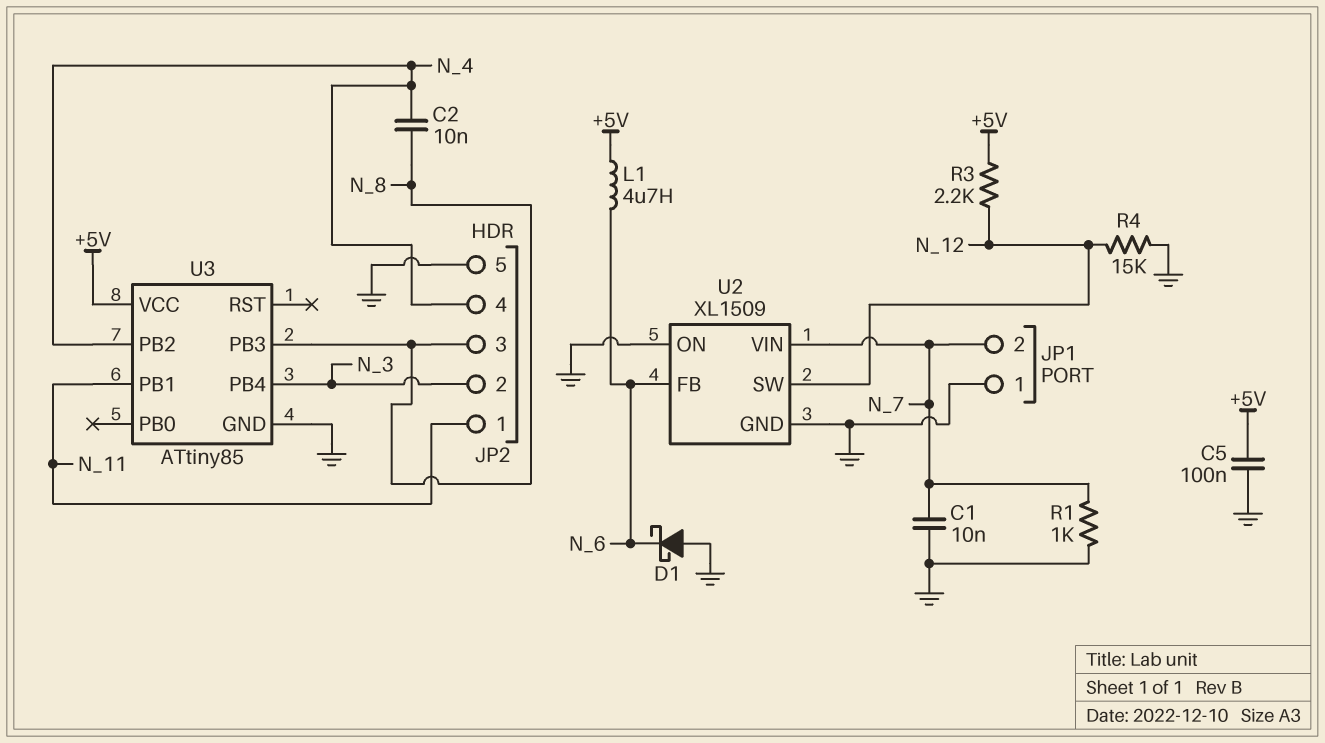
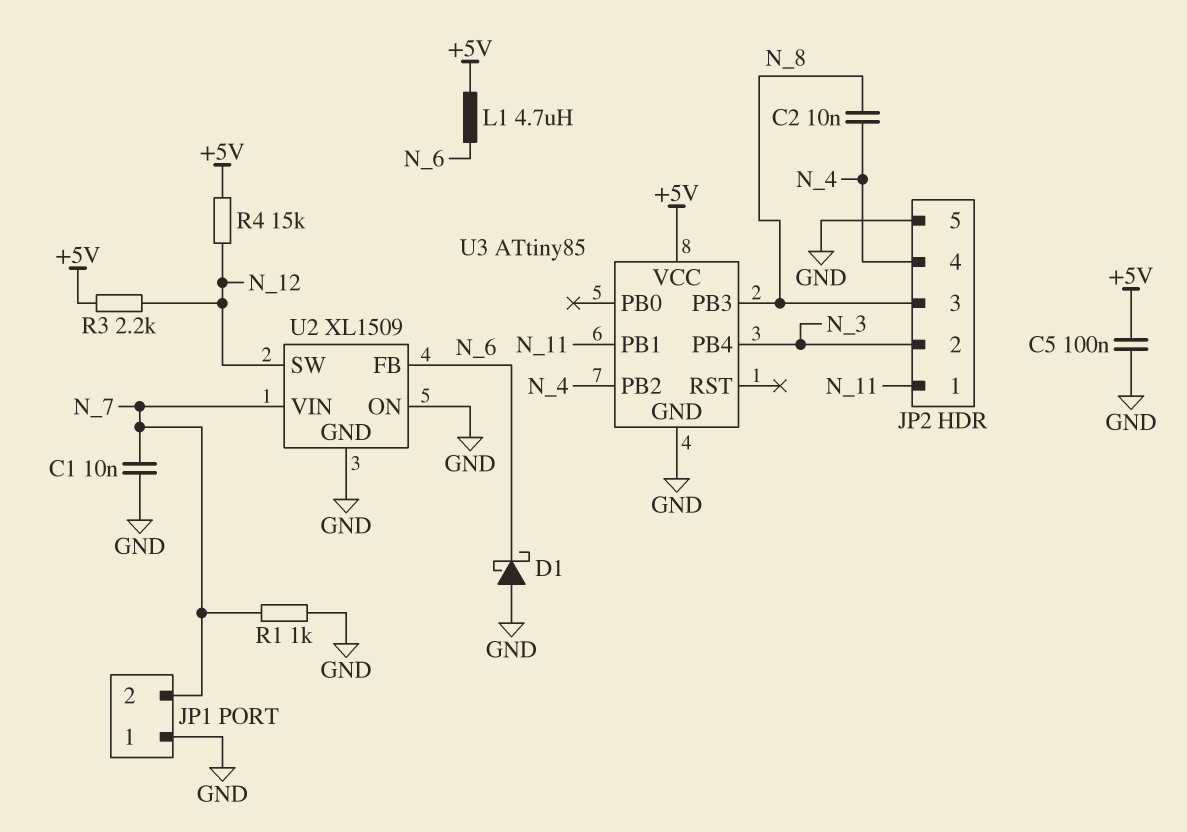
R4: 15k (GND, N_12) -> 15k (+5V, N_12)

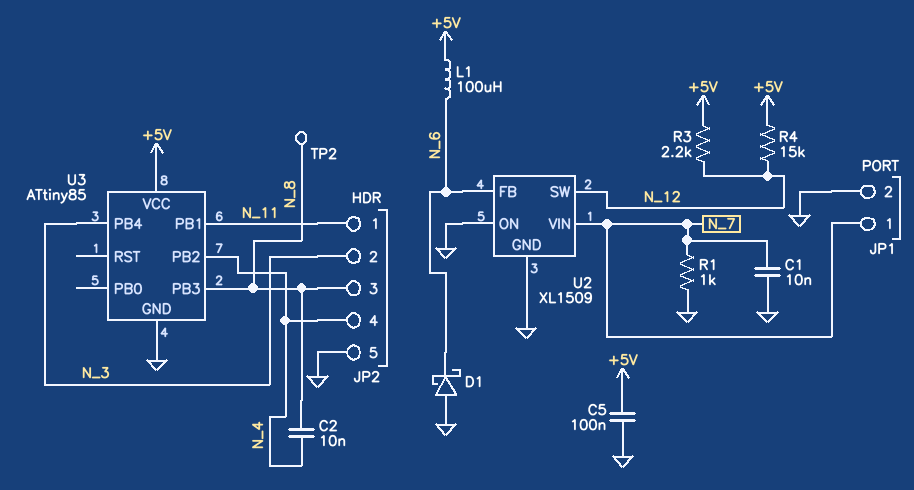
JP1 pin 1: GND -> N_7
JP1 pin 2: N_7 -> GND
L1: 4.7uH (+5V, N_6) -> 100uH (+5V, N_6)
TP2: none -> test point (N_8)

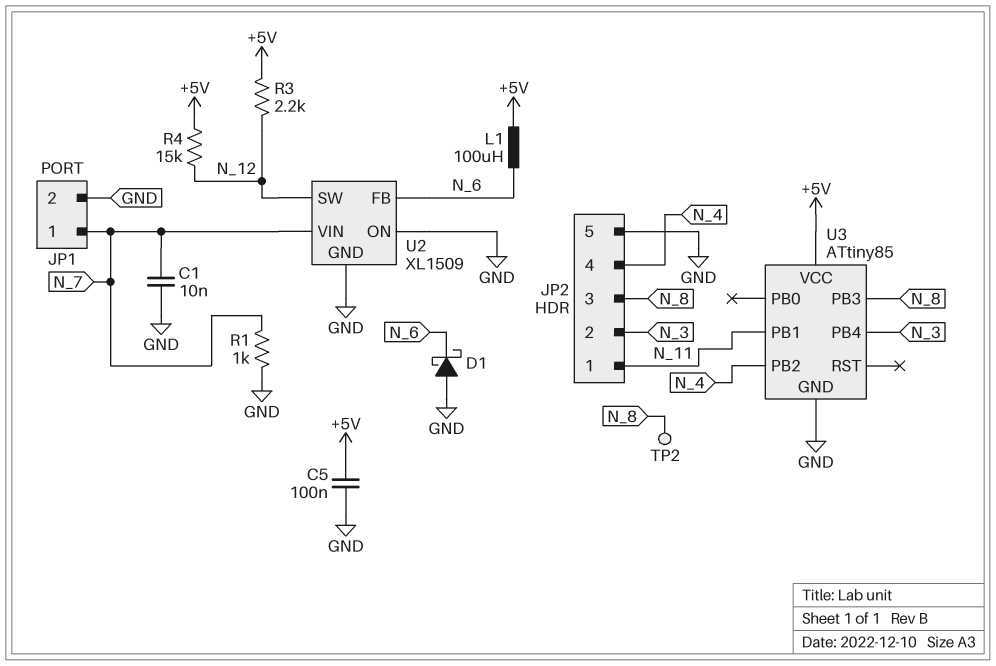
C2: 10nF (N_4, N_8) -> none

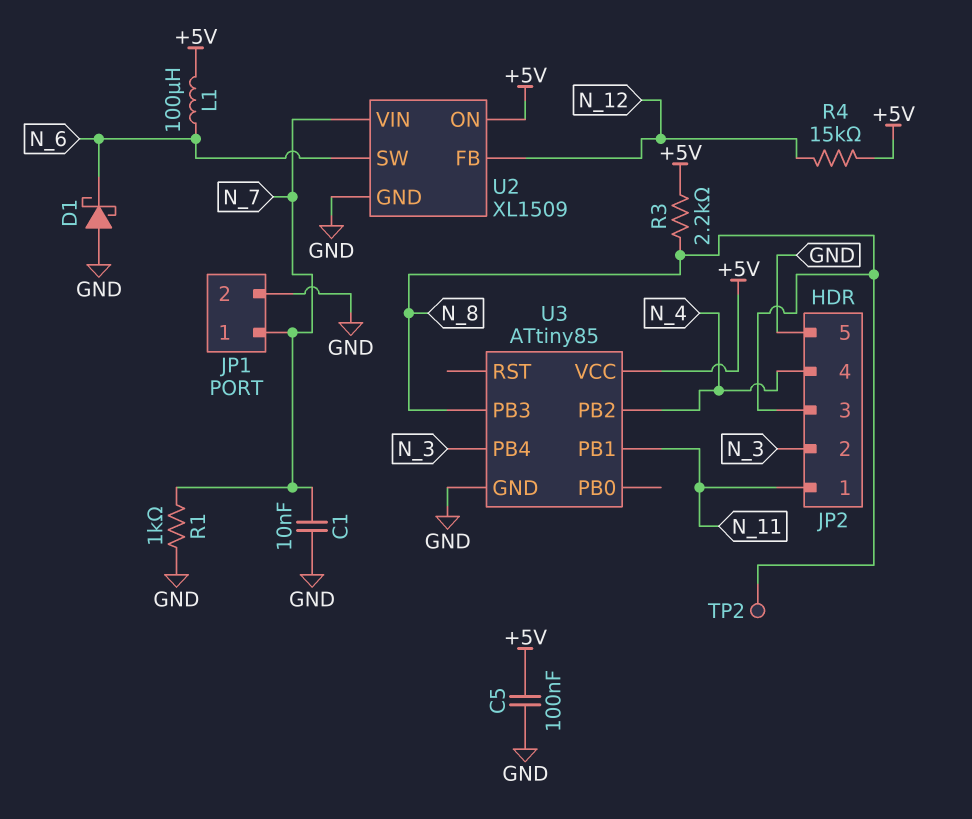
R3: 2.2k (+5V, N_12) -> 2.2k (+5V, N_8)
U2 pin FB: N_6 -> N_12
U2 pin ON: GND -> +5V
U2 pin SW: N_12 -> N_6

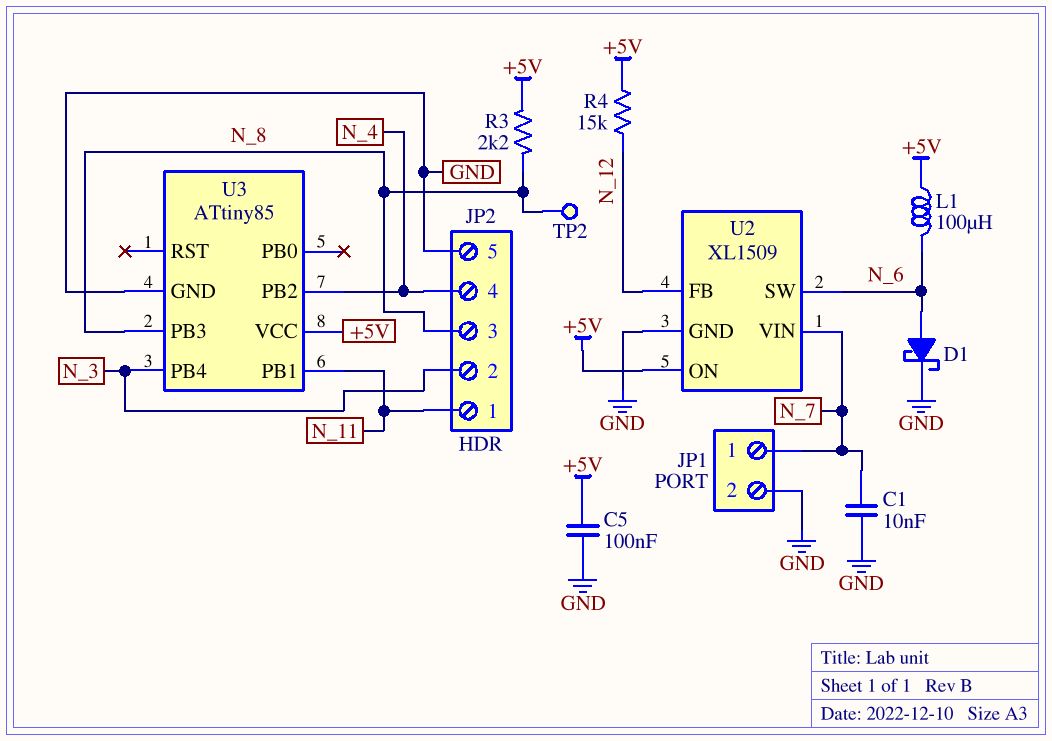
D1: schottky (A GND, K N_6) -> schottky (A N_6, K GND)
R1: 1k (GND, N_7) -> none

